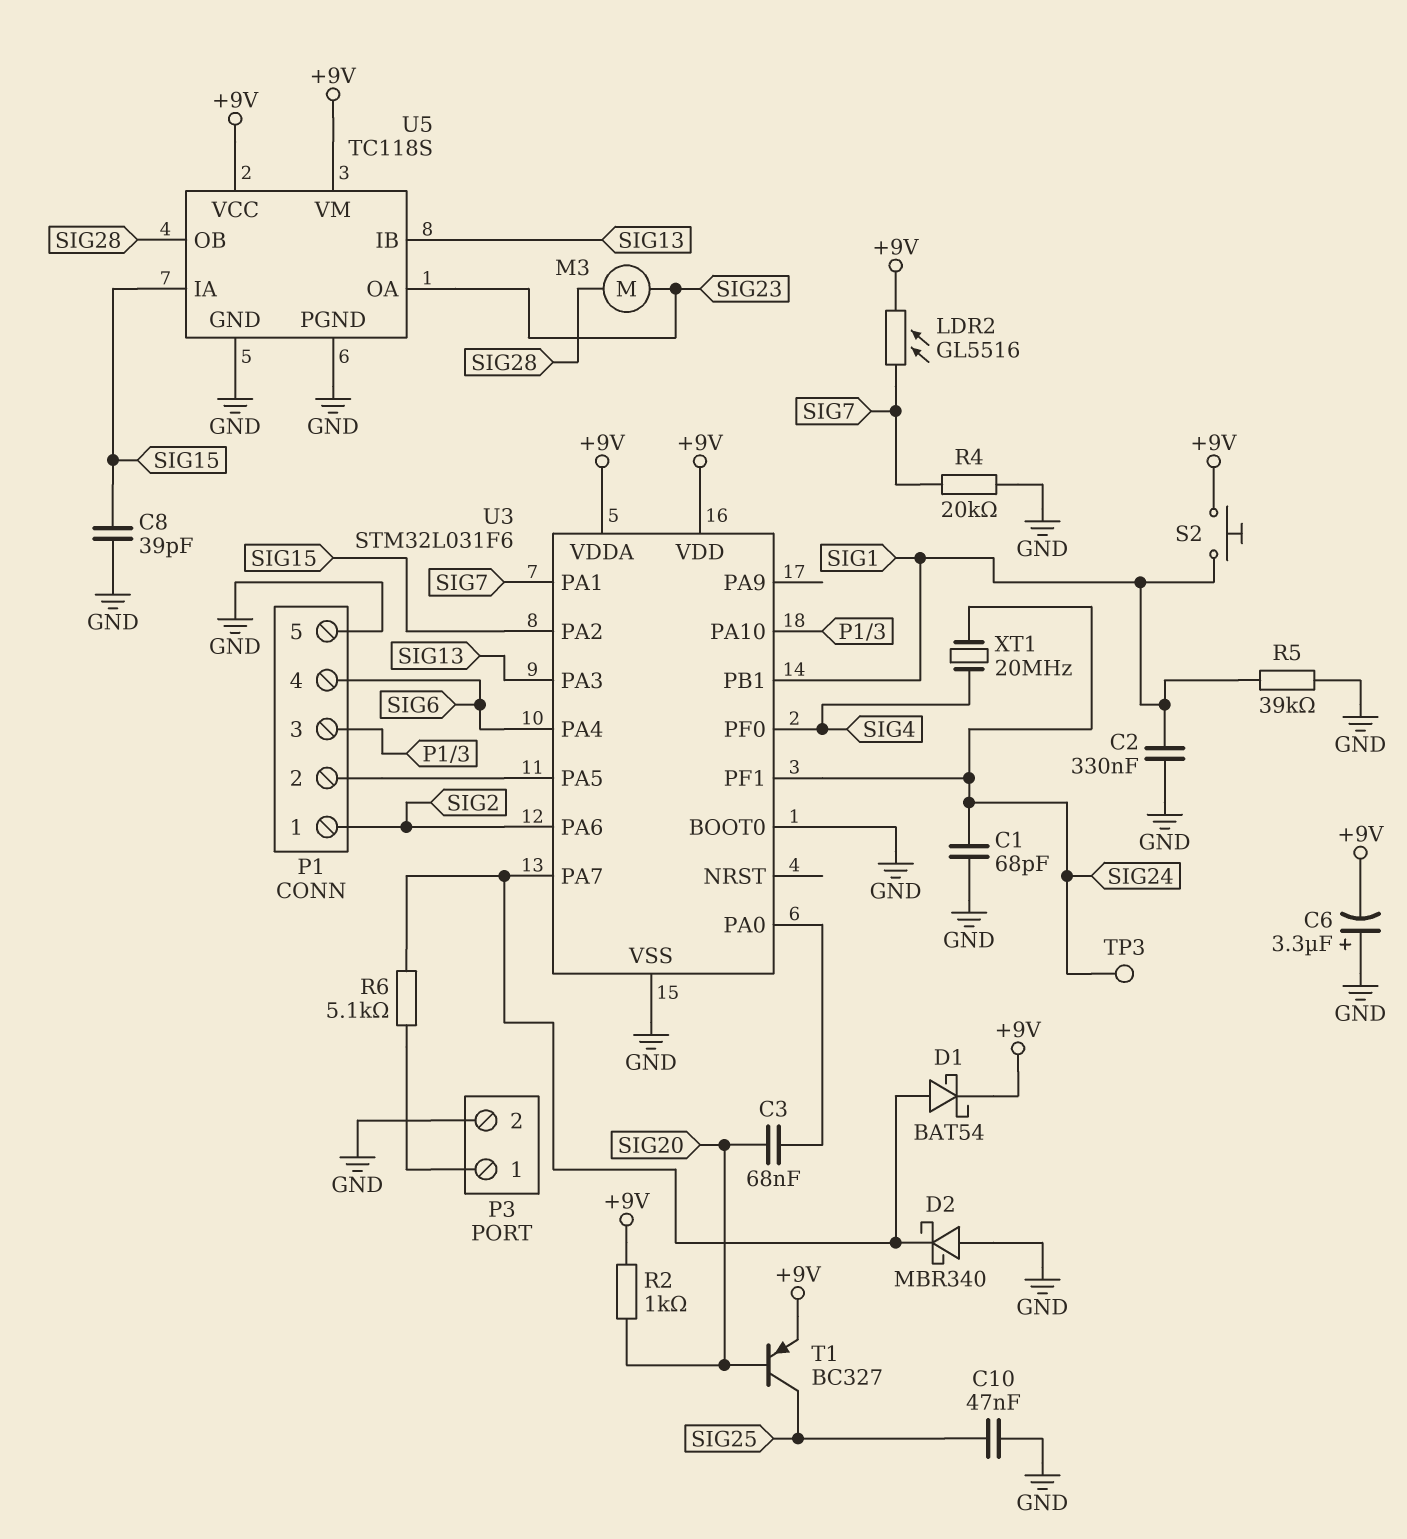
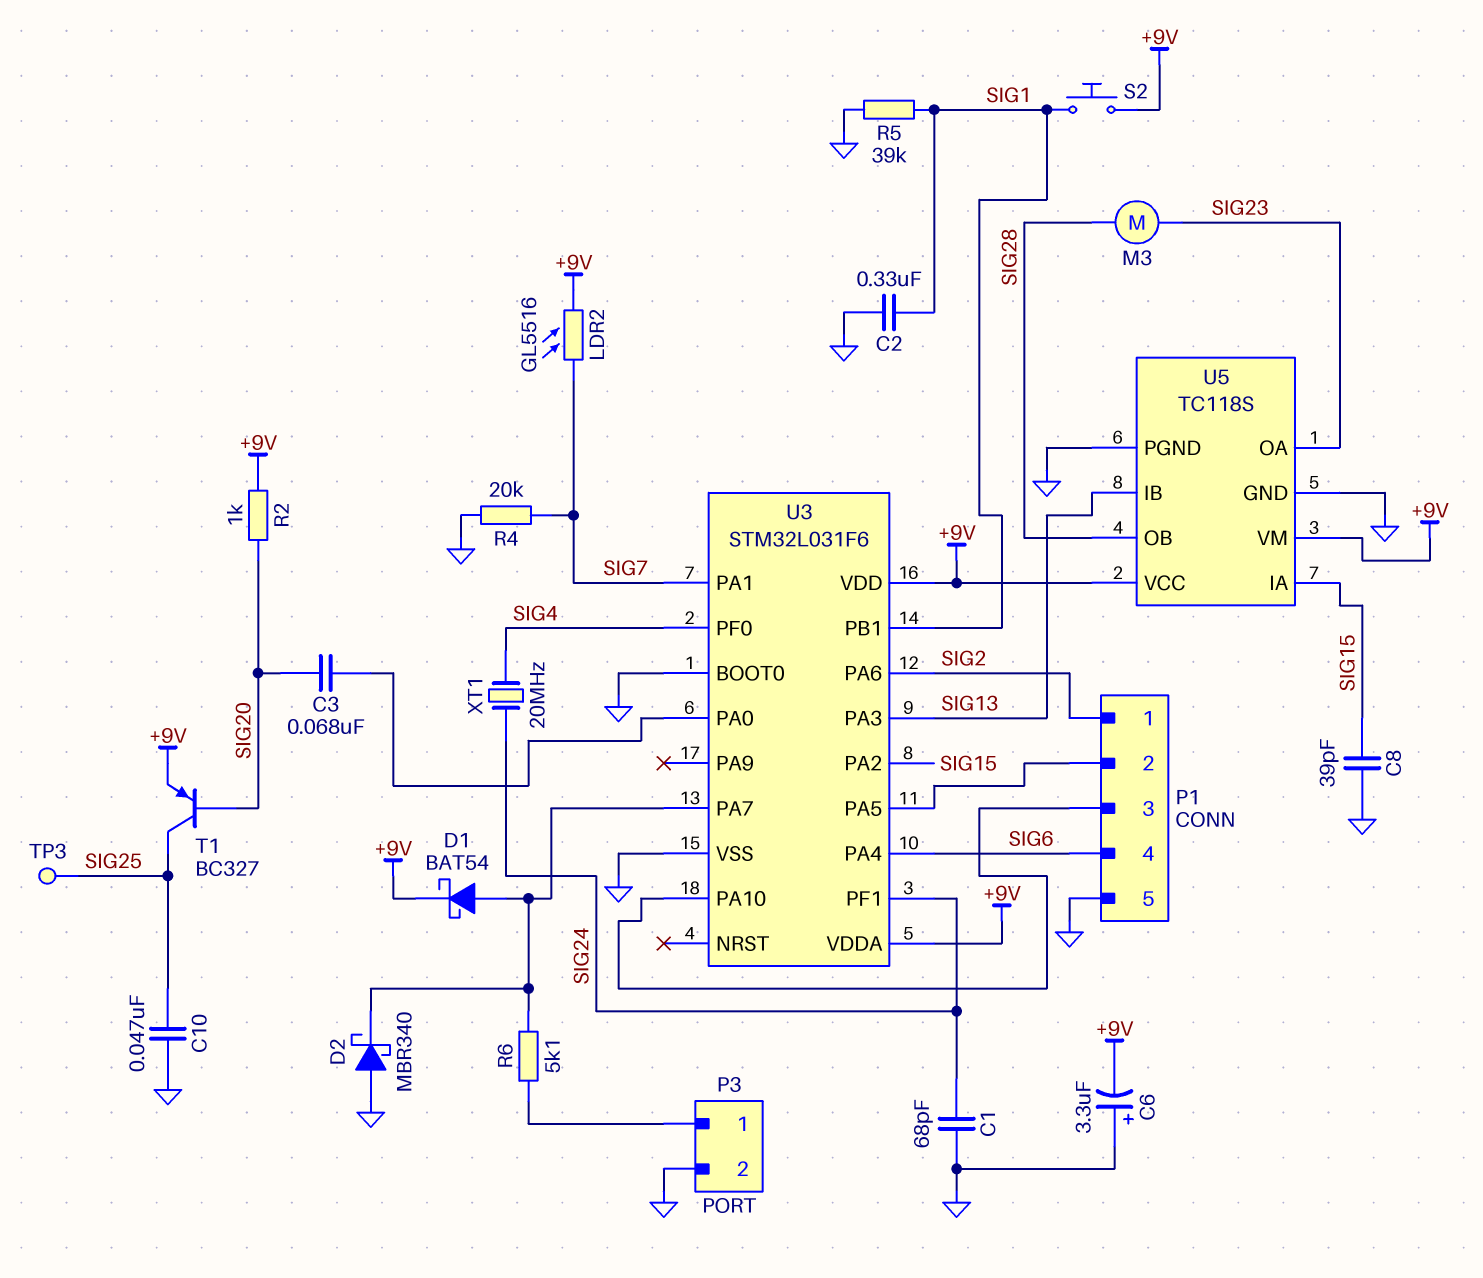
TP3: test point (SIG24) -> test point (SIG25)

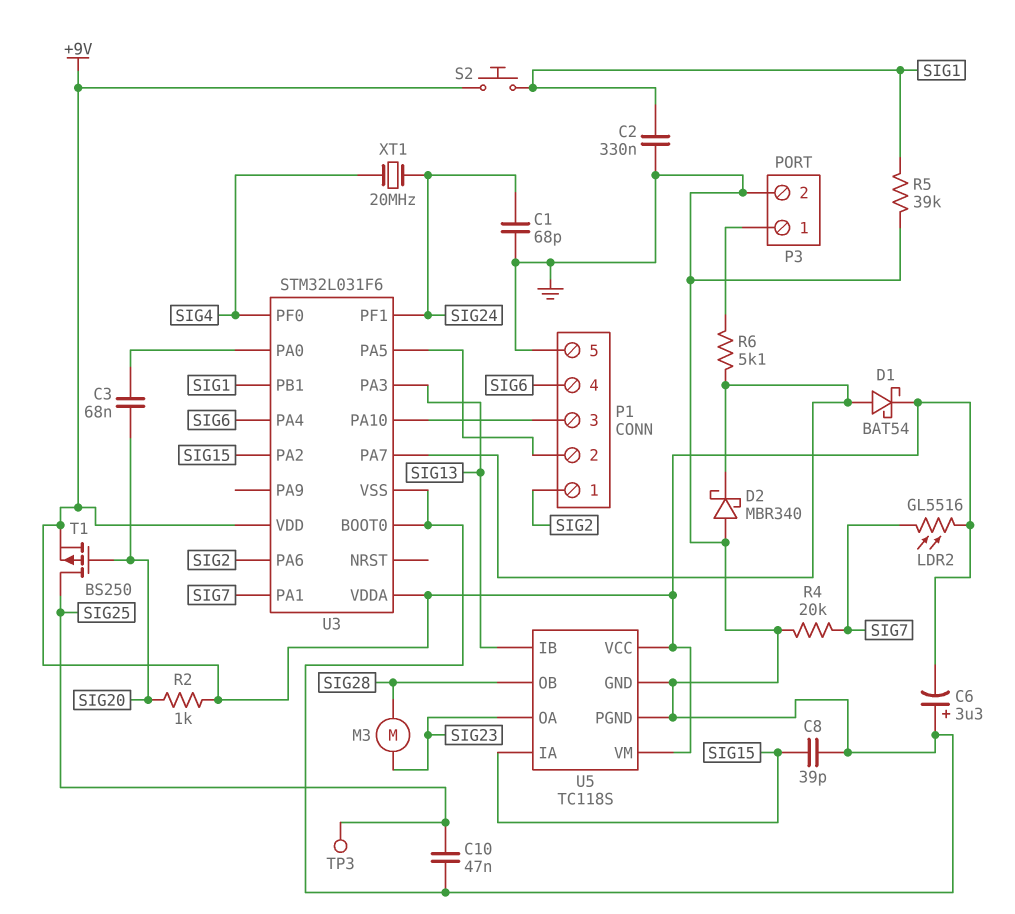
T1: PNP BC327 (B SIG20, C SIG25, E +9V) -> PMOS BS250 (G SIG20, D SIG25, S +9V)

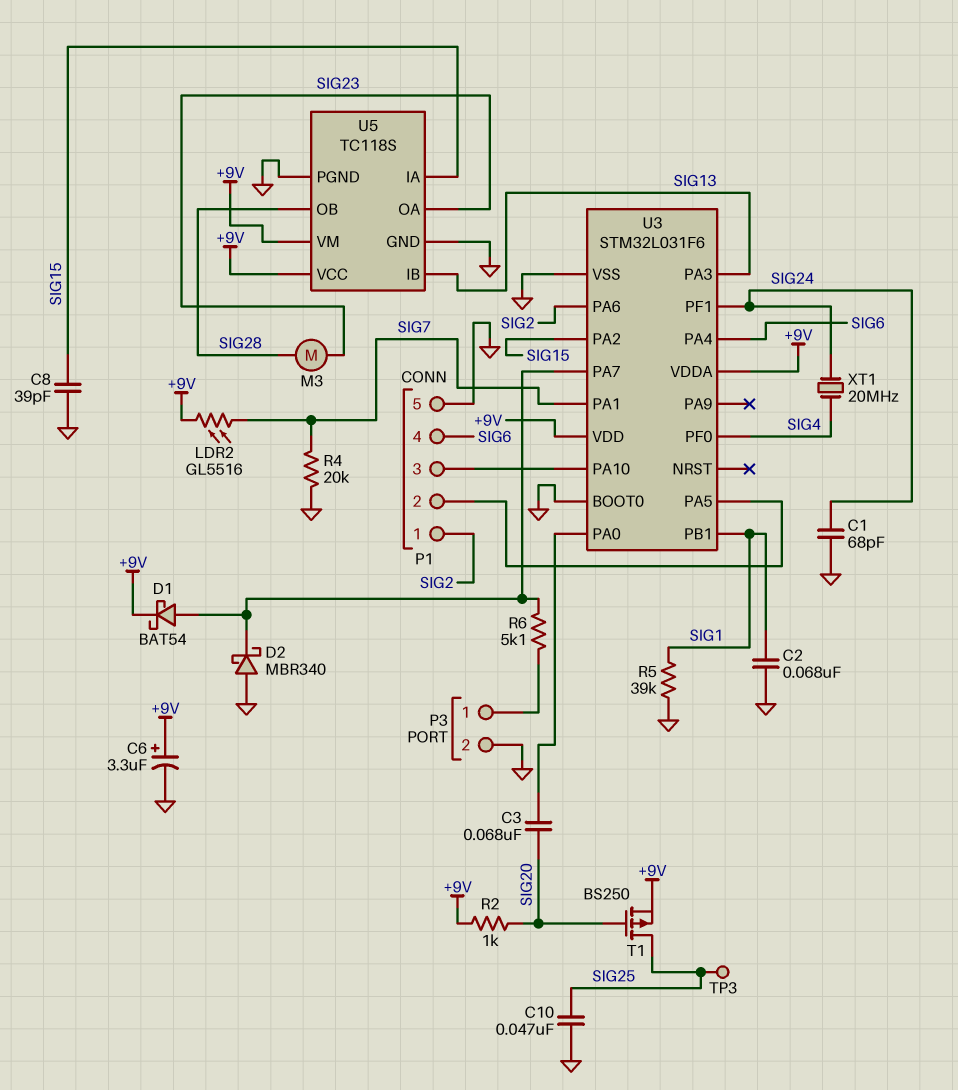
C2: 330nF (GND, SIG1) -> 68nF (GND, SIG1)
C6: 3.3uF (plus GND, minus +9V) -> 3.3uF (plus +9V, minus GND)
S2: button (+9V, SIG1) -> none

